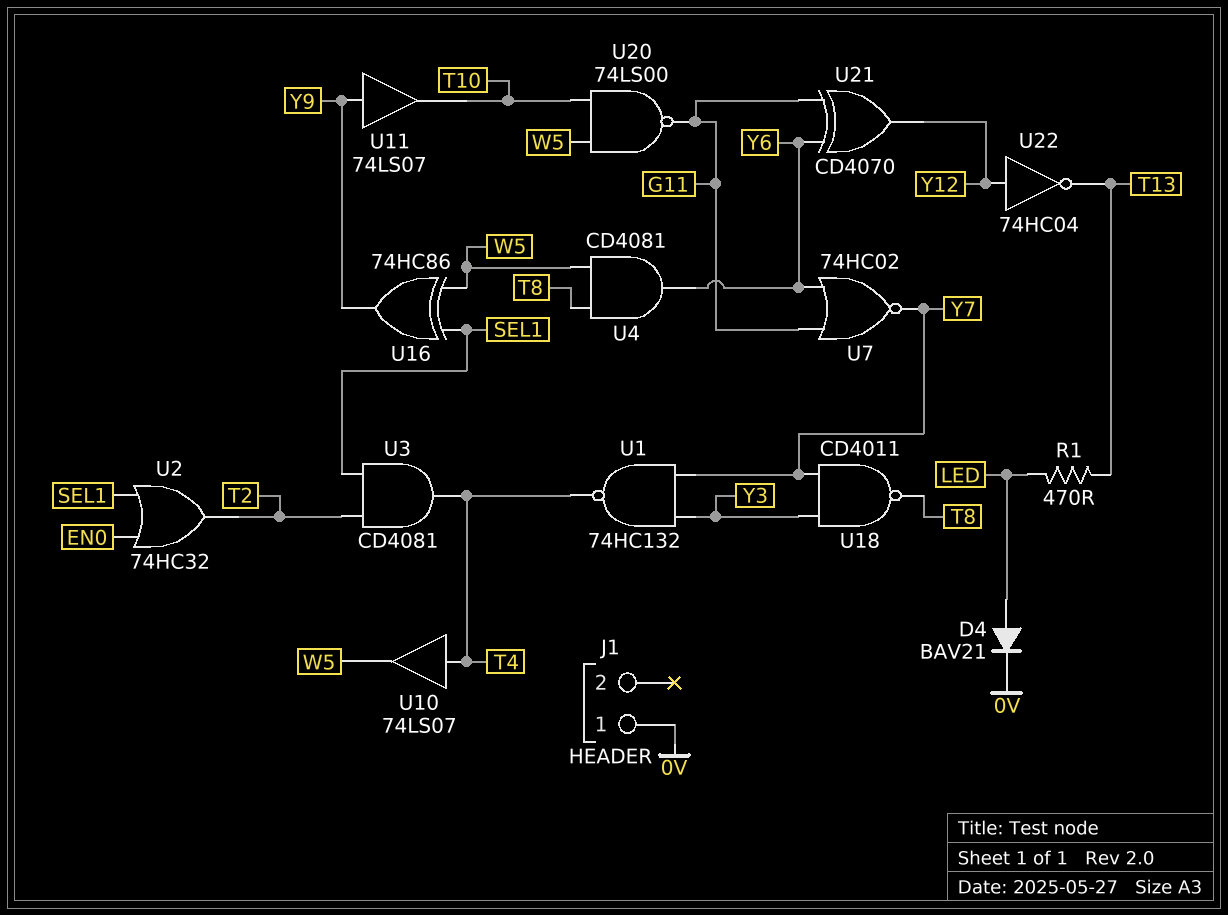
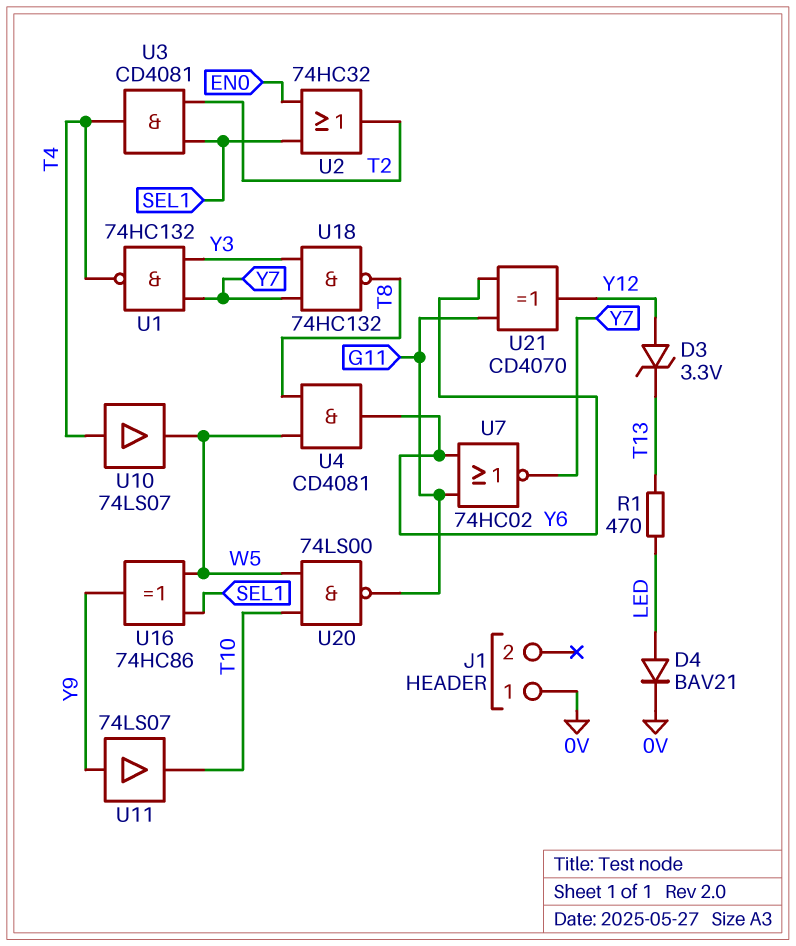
D3: none -> zener 3.3V (A Y12, K T13)
U18: NAND CD4011 (in Y3, in Y7, out T8) -> NAND 74HC132 (in Y3, in Y7, out T8)
U22: NOT 74HC04 (in Y12, out T13) -> none

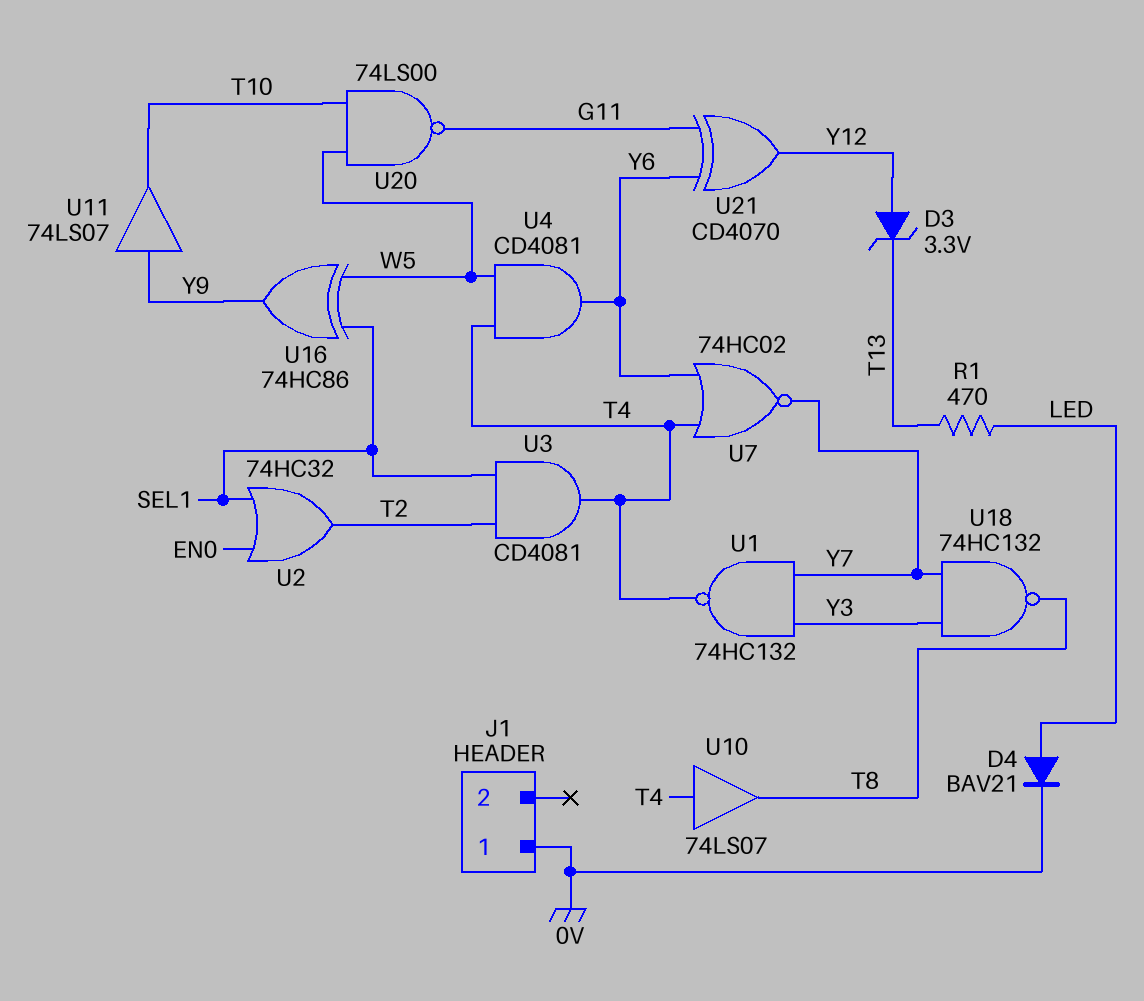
U4: AND CD4081 (in T8, in W5, out Y6) -> AND CD4081 (in T4, in W5, out Y6)
U7: NOR 74HC02 (in G11, in Y6, out Y7) -> NOR 74HC02 (in T4, in Y6, out Y7)
U10: buffer 74LS07 (in T4, out W5) -> buffer 74LS07 (in T4, out T8)

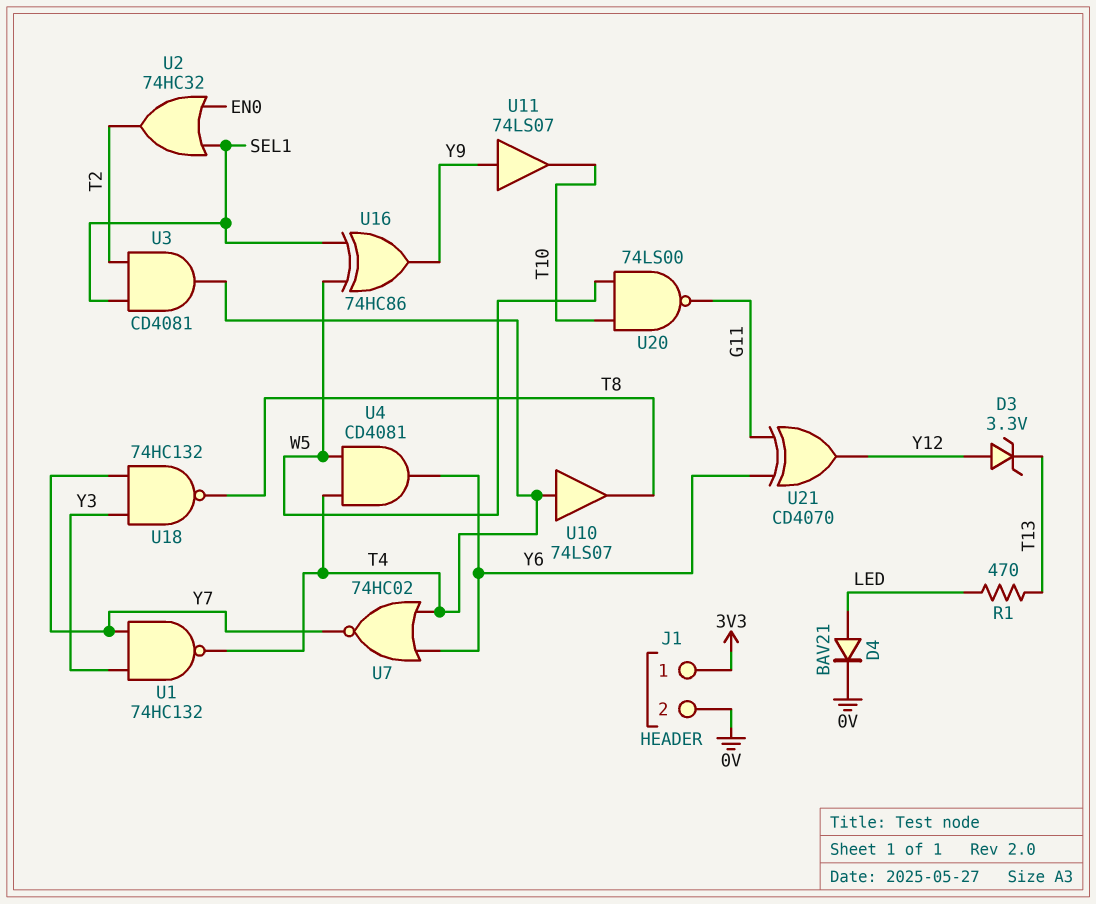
J1 pin 1: 0V -> 3V3
J1 pin 2: none -> 0V

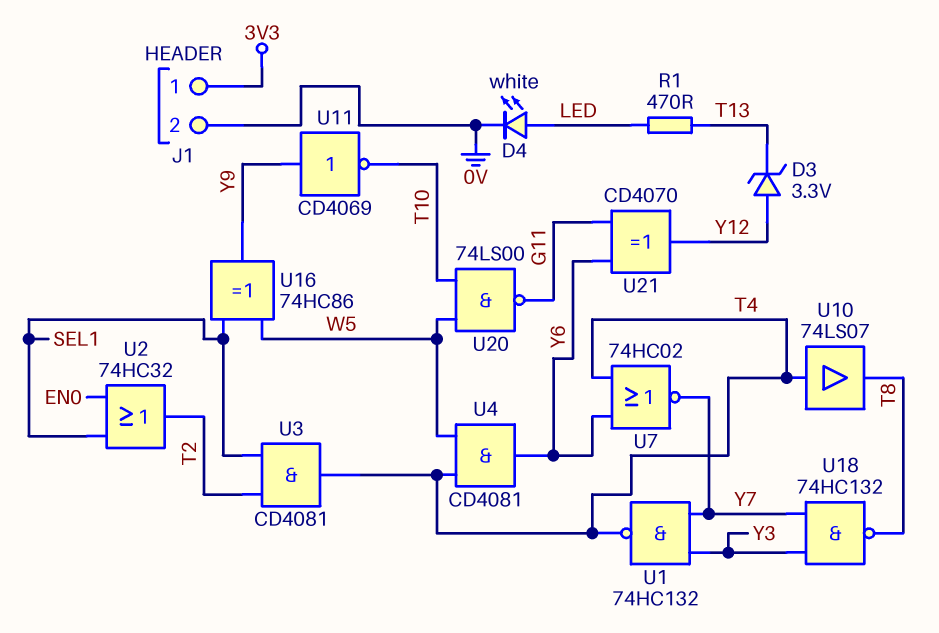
D4: diode BAV21 (A LED, K 0V) -> LED white (A LED, K 0V)
U11: buffer 74LS07 (in Y9, out T10) -> NOT CD4069 (in Y9, out T10)

